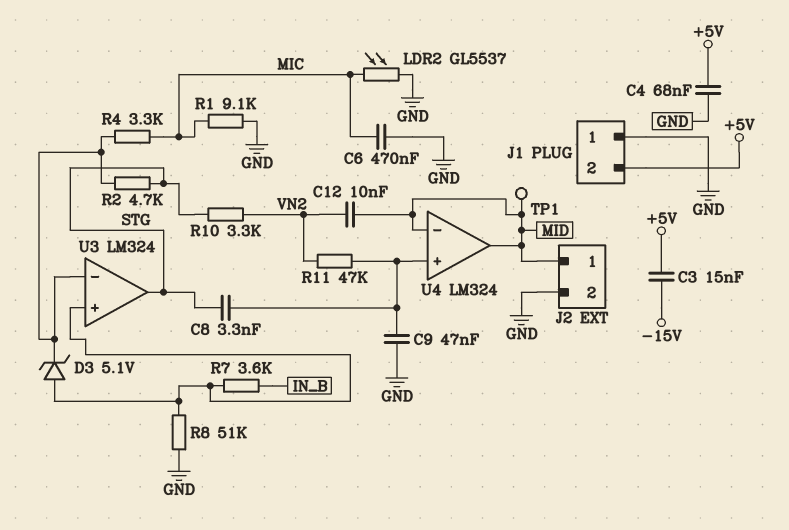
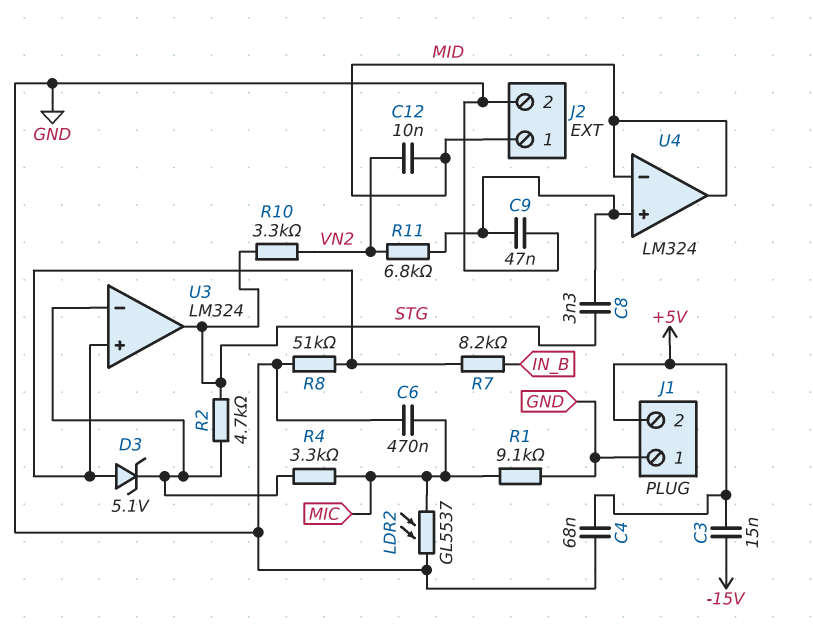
R7: 3.6k (IN_B, U3/in+) -> 8.2k (IN_B, U3/in+)
R11: 47k (U4/in+, VN2) -> 6.8k (U4/in+, VN2)
TP1: test point (MID) -> none

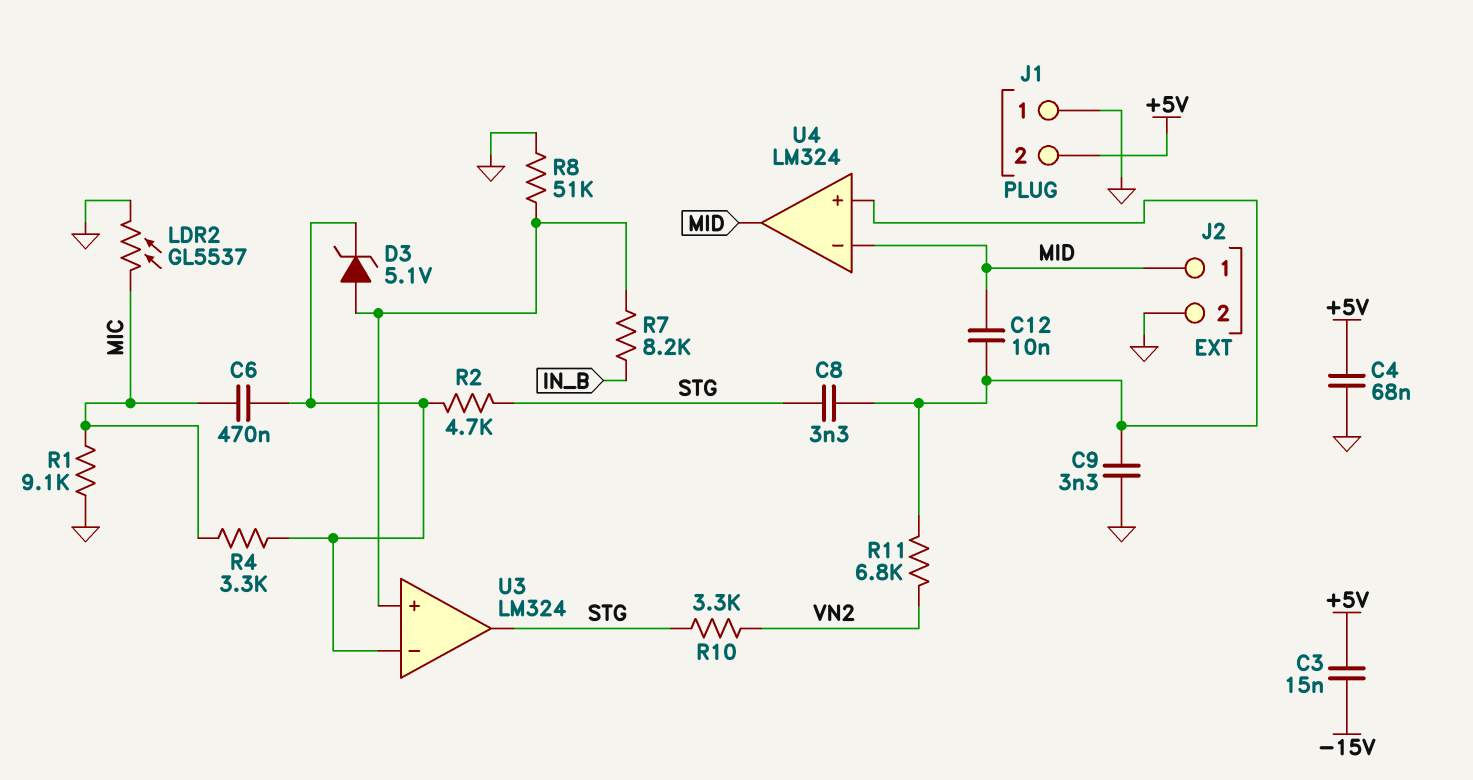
C6: 470nF (GND, MIC) -> 470nF (MIC, U3/in-)
C9: 47nF (GND, U4/in+) -> 3.3nF (GND, U4/in+)
C12: 10nF (MID, VN2) -> 10nF (MID, U4/in+)

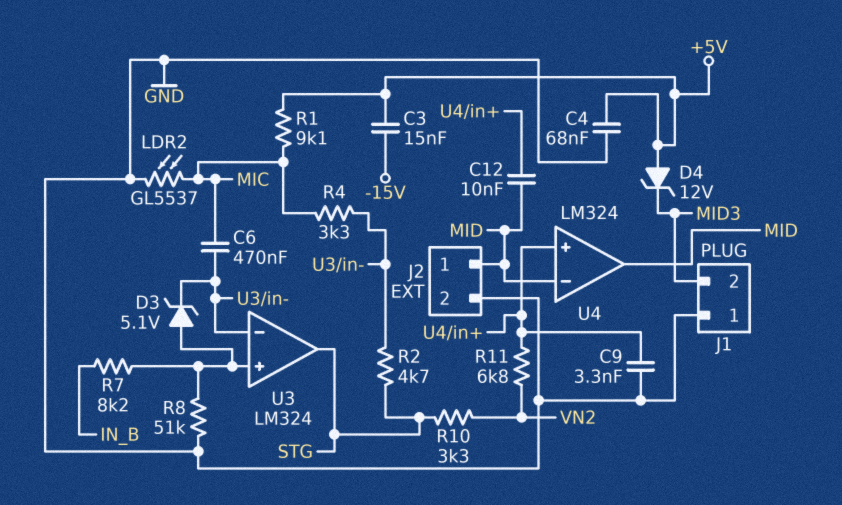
C8: 3.3nF (STG, U4/in+) -> none
D4: none -> zener 12V (A +5V, K MID3)
J1 pin 2: +5V -> MID3
R1: 9.1k (GND, MIC) -> 9.1k (+5V, MIC)

